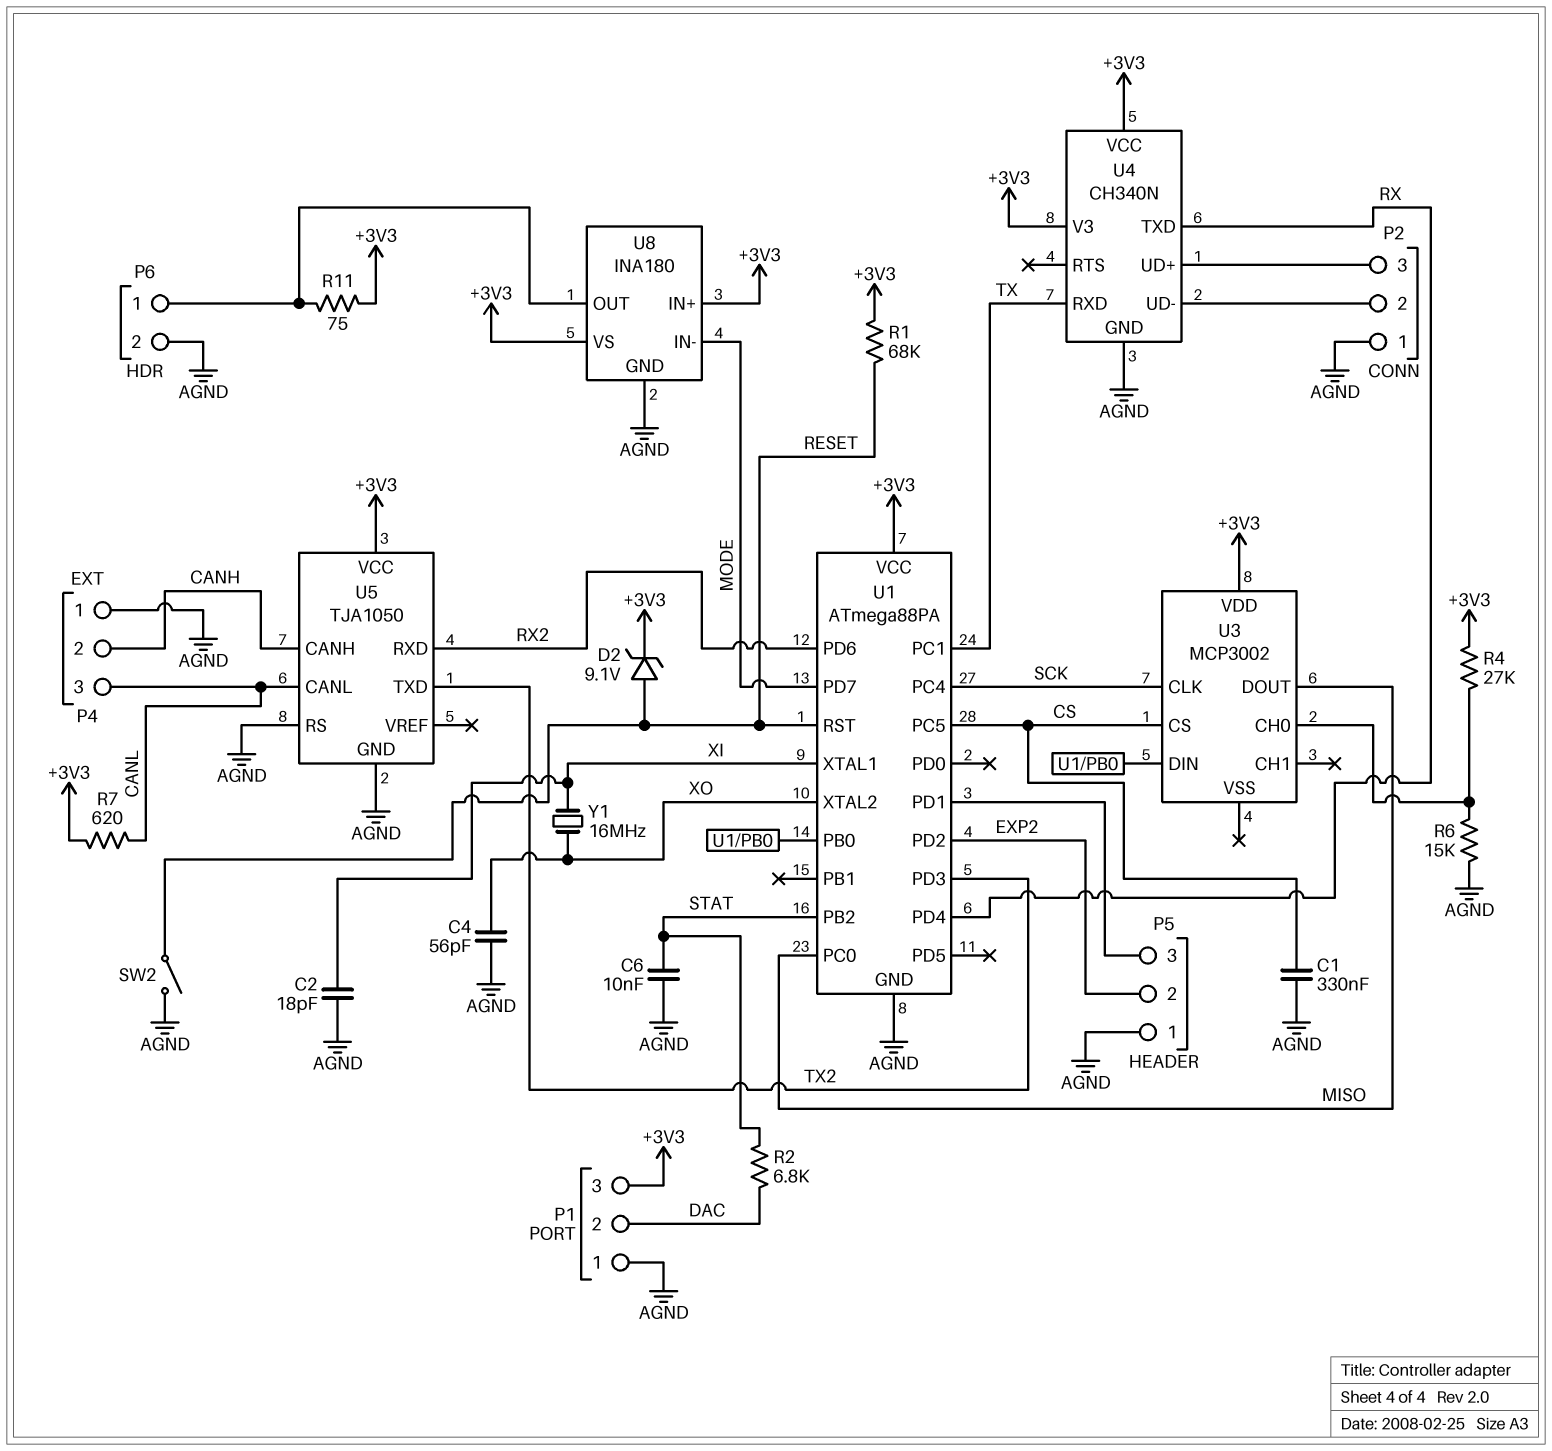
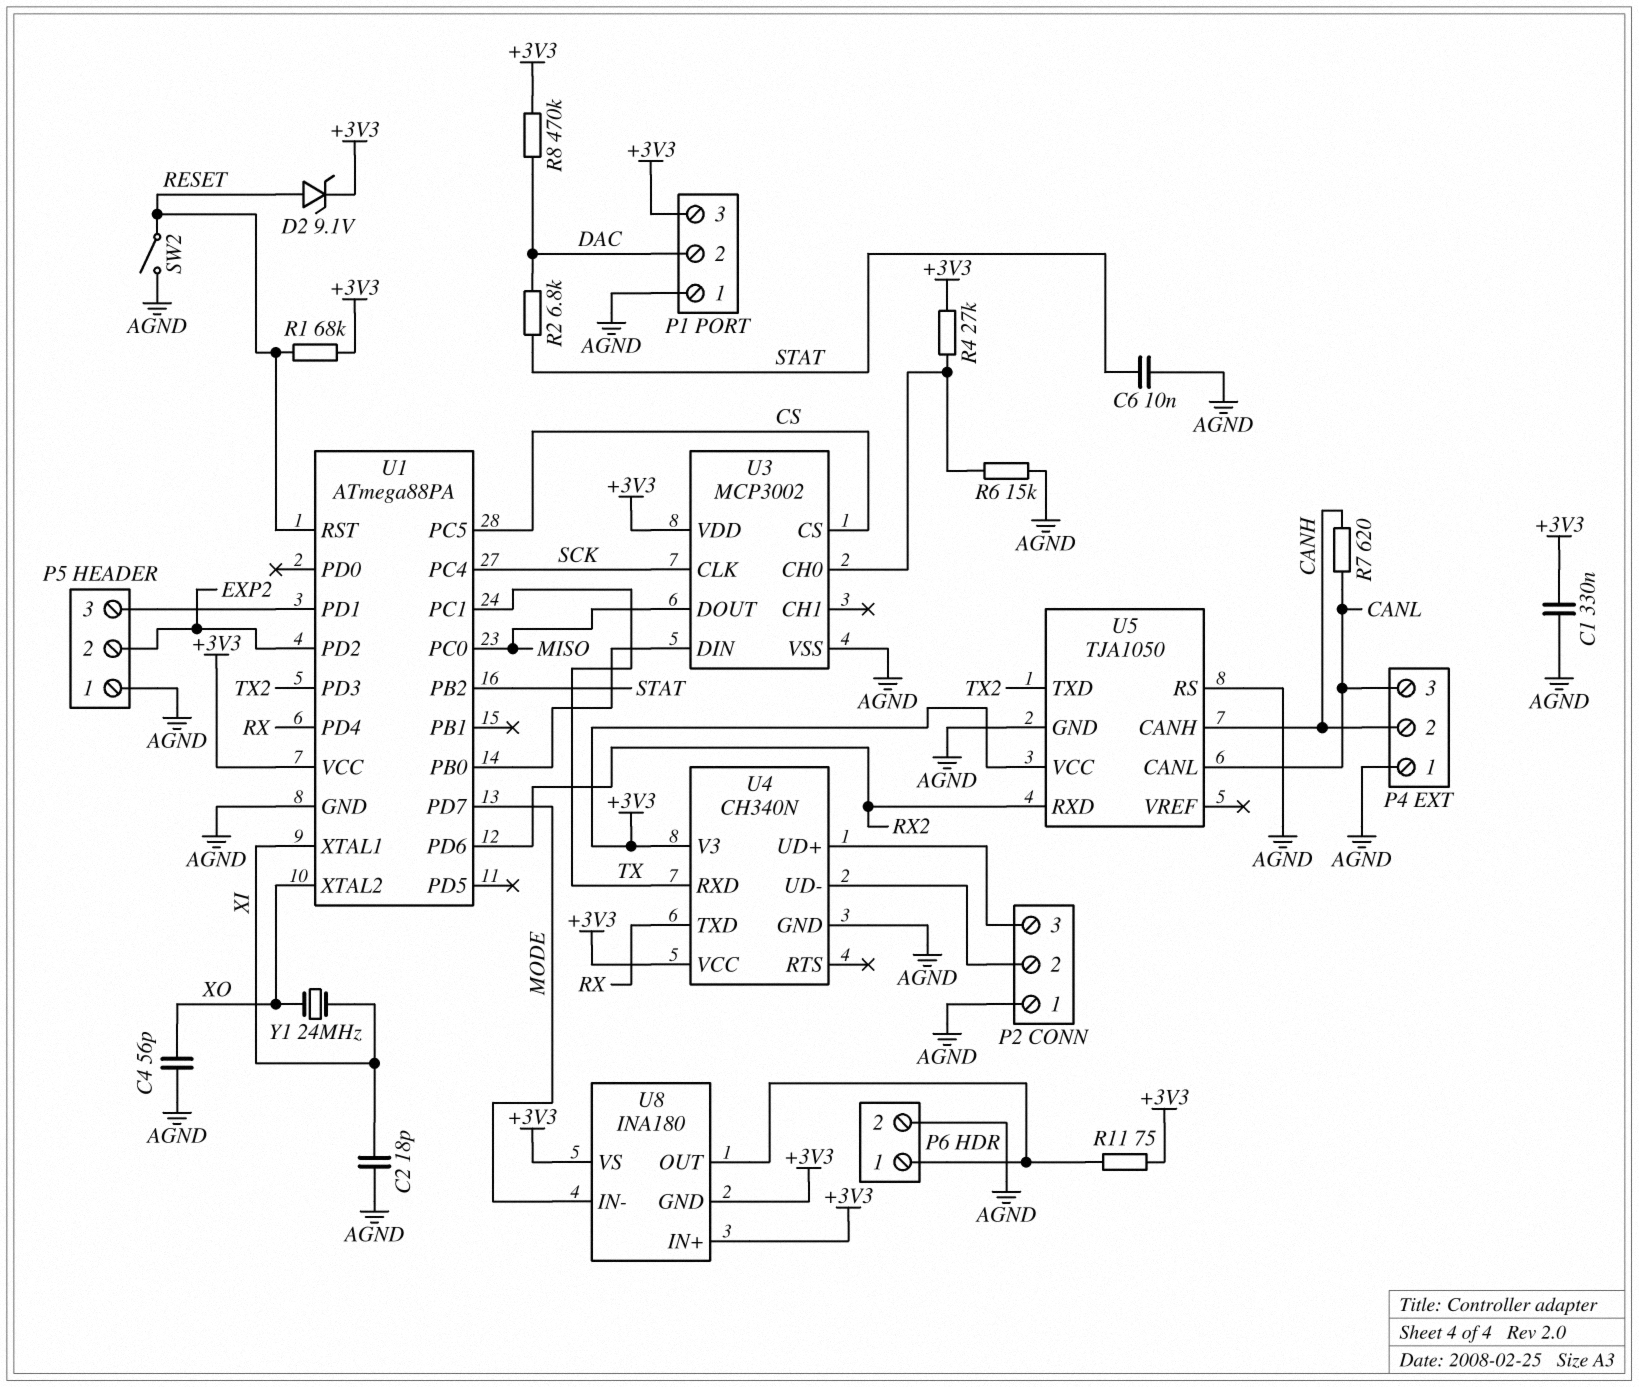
C1: 330nF (AGND, CS) -> 330nF (+3V3, AGND)
R7: 620 (+3V3, CANL) -> 620 (CANH, CANL)
R8: none -> 470k (+3V3, DAC)
U3 pin VSS: none -> AGND
U8 pin GND: AGND -> +3V3
Y1: 16MHz (XI, XO) -> 24MHz (XI, XO)

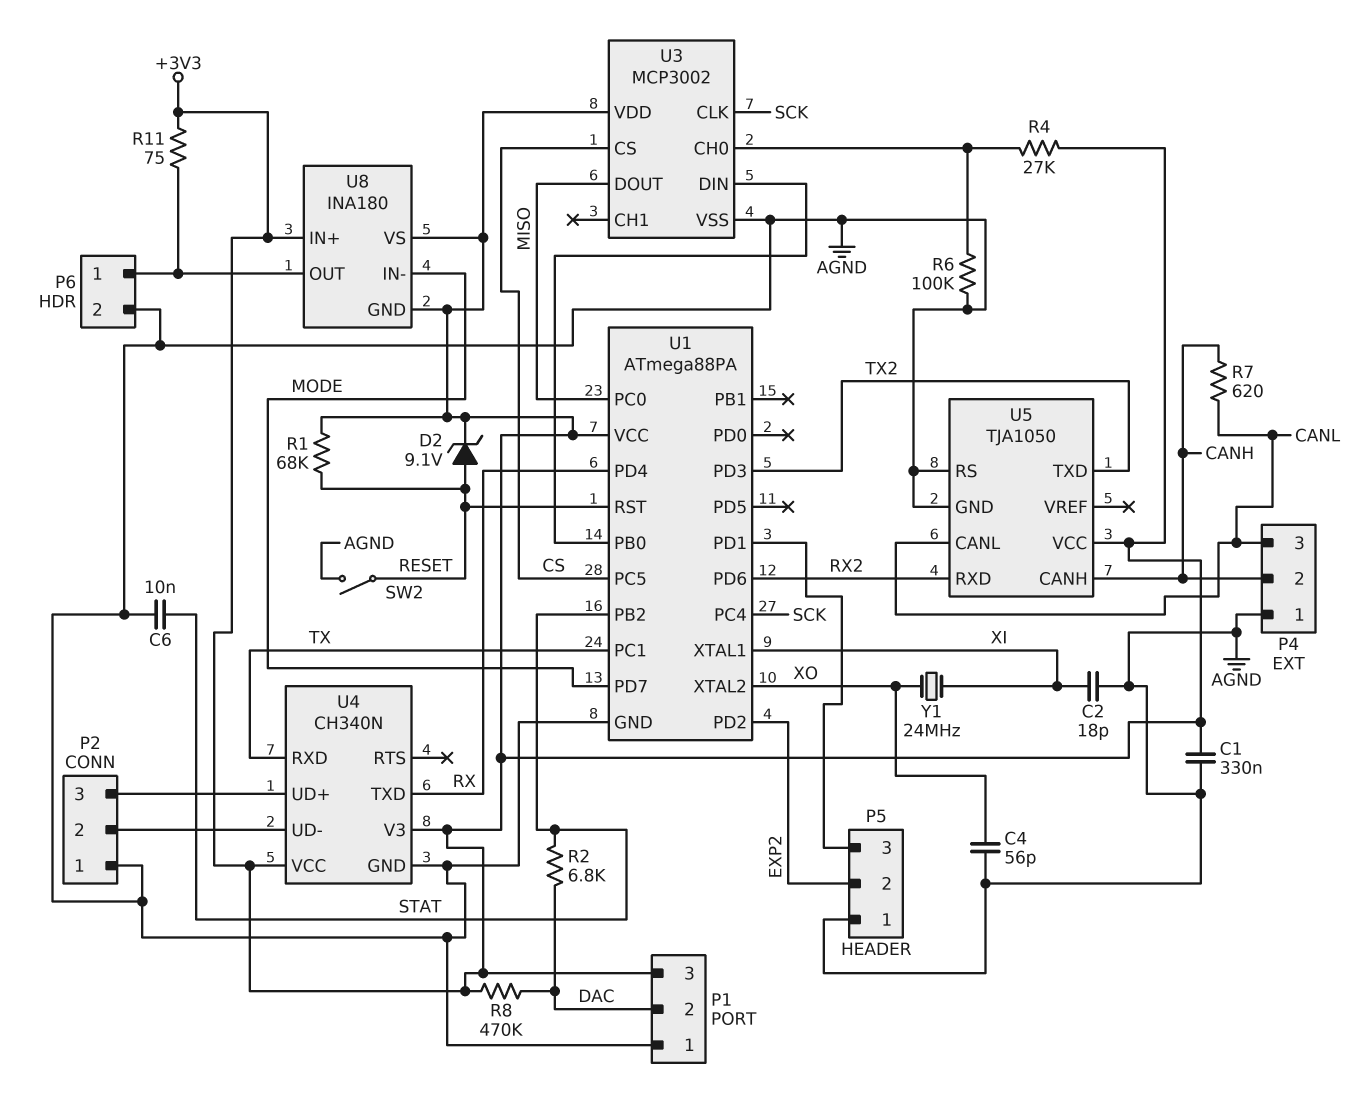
R6: 15k (AGND, U3/CH0) -> 100k (AGND, U3/CH0)

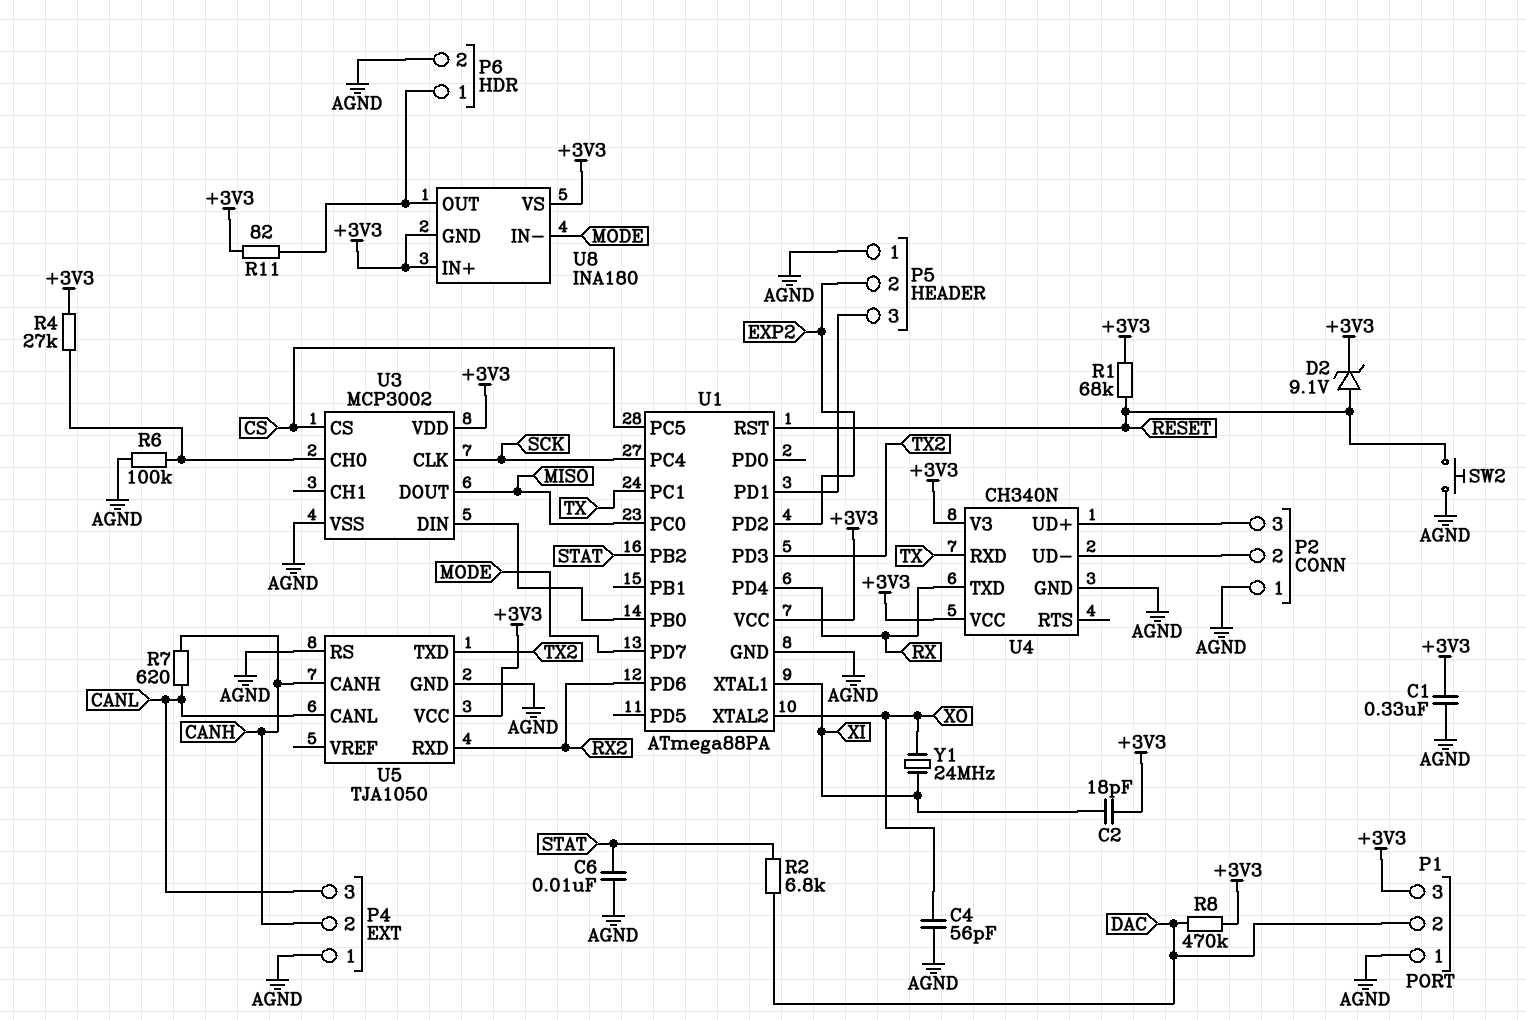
C2: 18pF (AGND, XI) -> 18pF (+3V3, XI)
R11: 75 (+3V3, P6/1) -> 82 (+3V3, P6/1)
SW2: switch (AGND, RESET) -> button (AGND, RESET)

